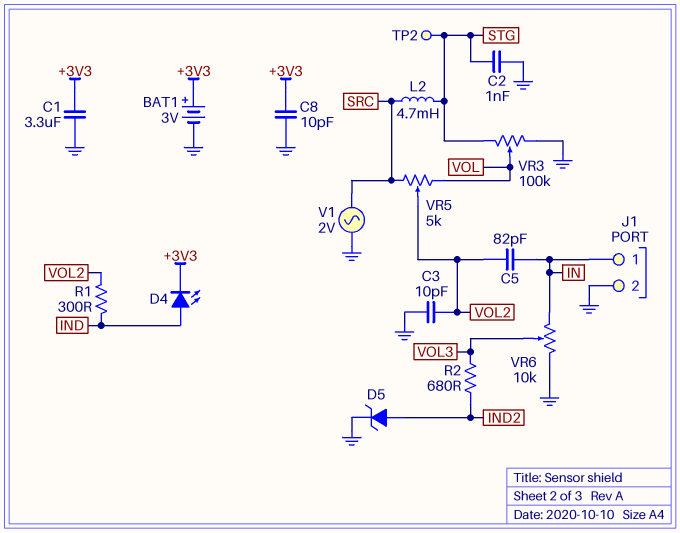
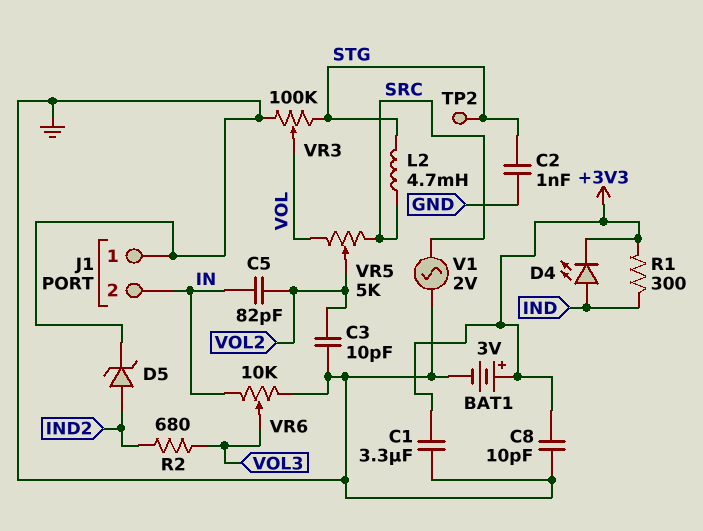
J1 pin 1: IN -> GND
J1 pin 2: GND -> IN
R1: 300 (IND, VOL2) -> 300 (+3V3, IND)

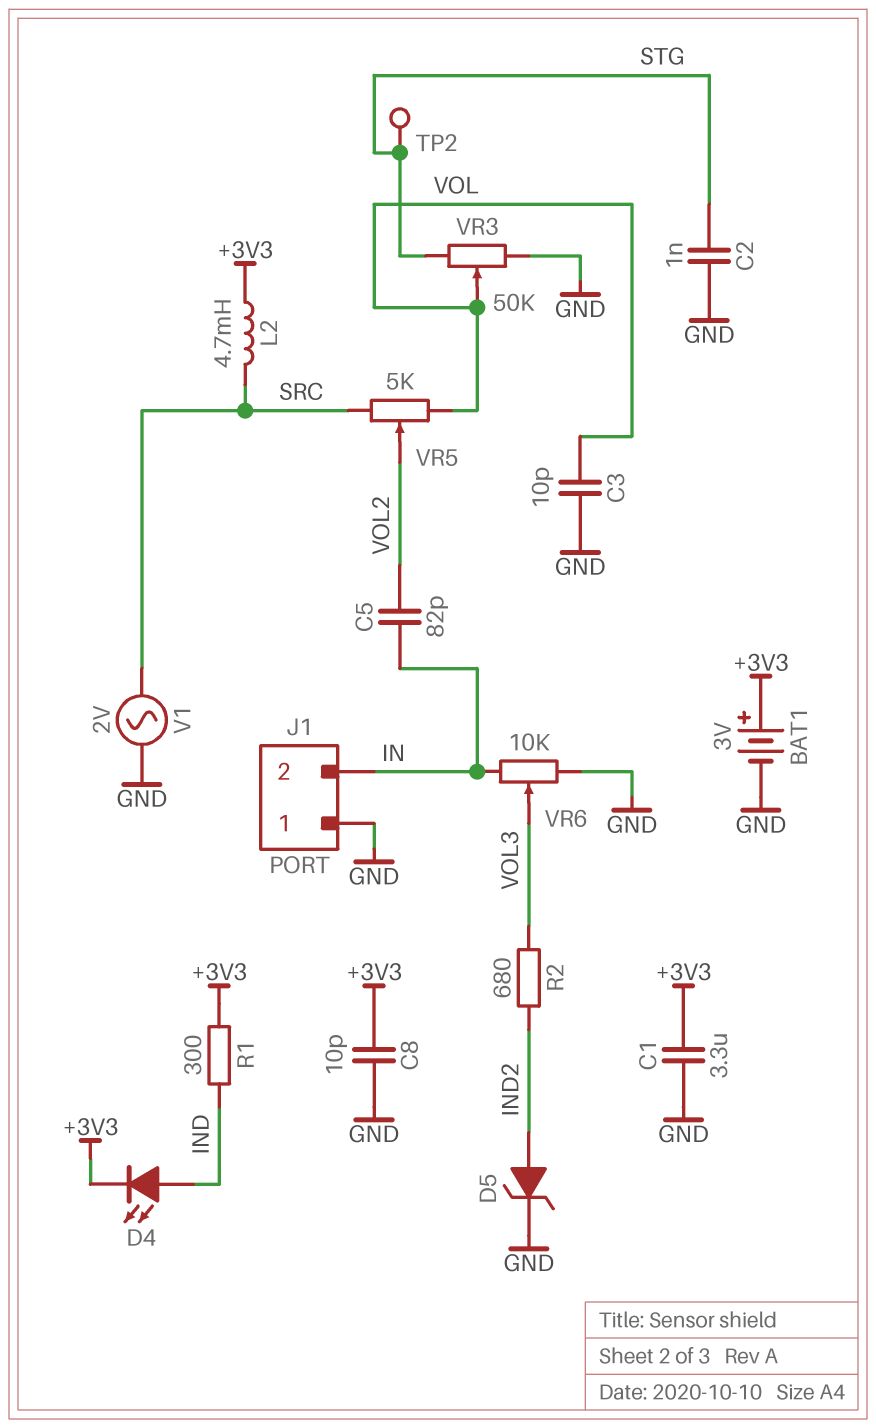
C3: 10pF (GND, VOL2) -> 10pF (GND, VOL)
L2: 4.7mH (SRC, STG) -> 4.7mH (+3V3, SRC)
VR3: 100k (GND, STG, wiper VOL) -> 50k (GND, STG, wiper VOL)

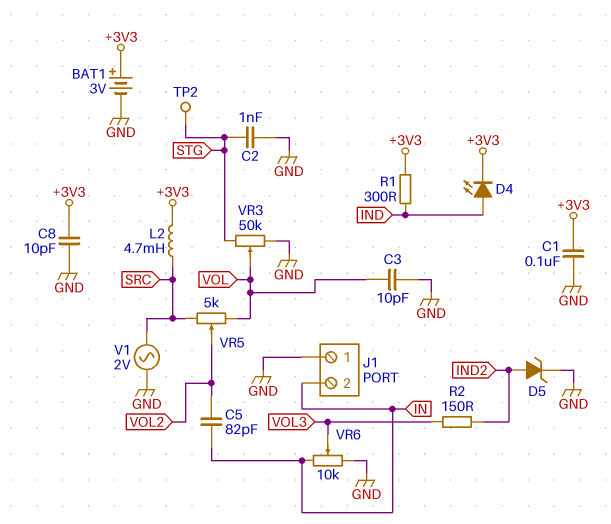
C1: 3.3uF (+3V3, GND) -> 100nF (+3V3, GND)
R2: 680 (IND2, VOL3) -> 150 (IND2, VOL3)

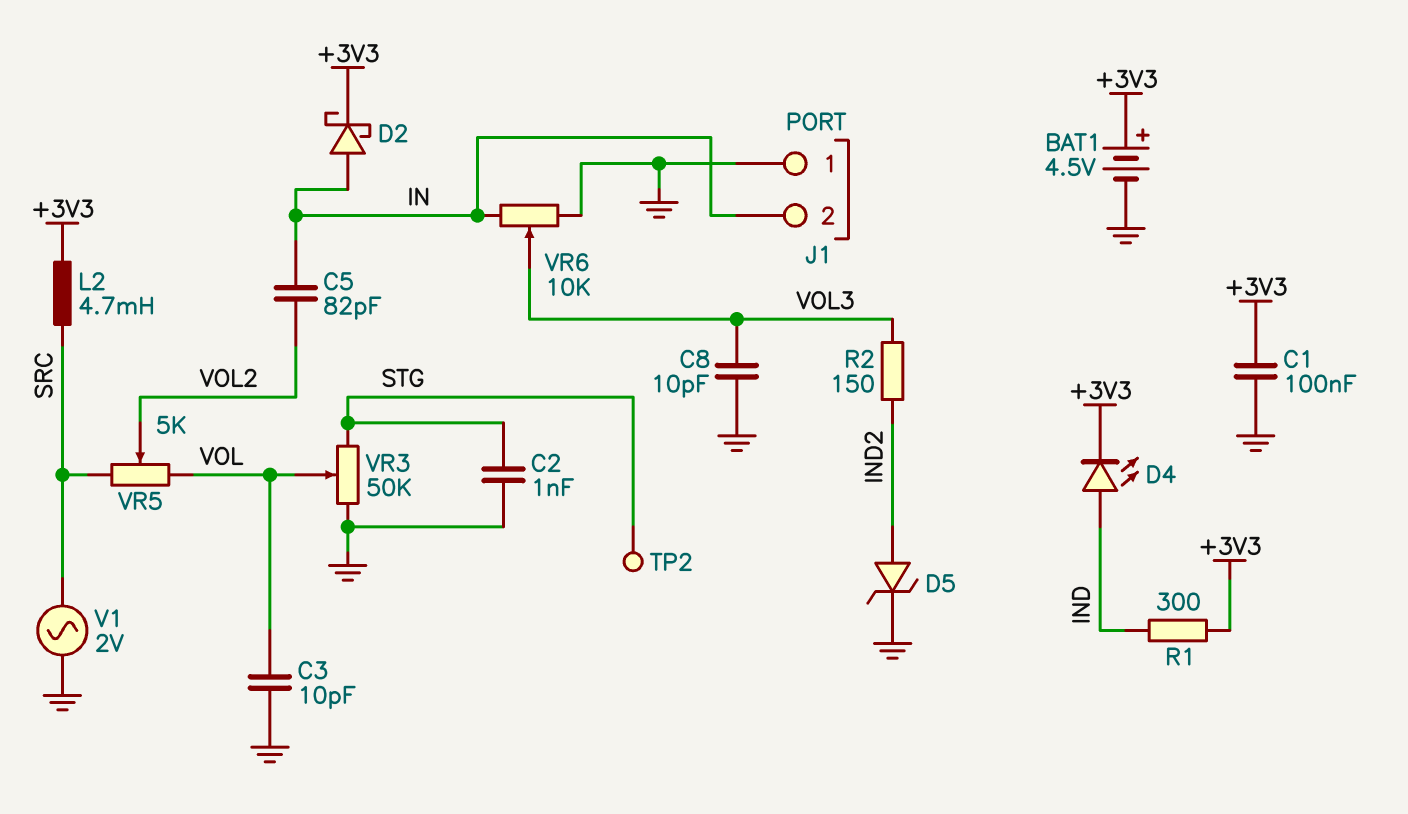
BAT1: 3V (plus +3V3, minus GND) -> 4.5V (plus +3V3, minus GND)
C8: 10pF (+3V3, GND) -> 10pF (GND, VOL3)
D2: none -> schottky (A IN, K +3V3)

